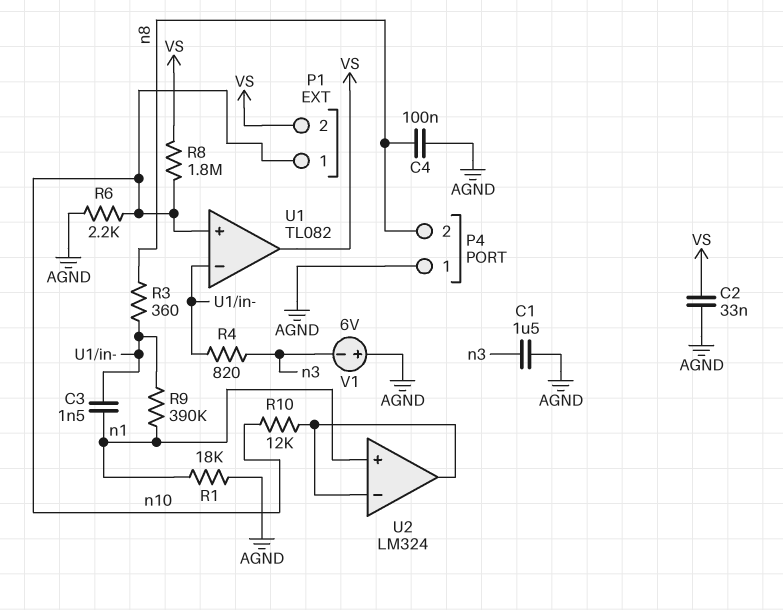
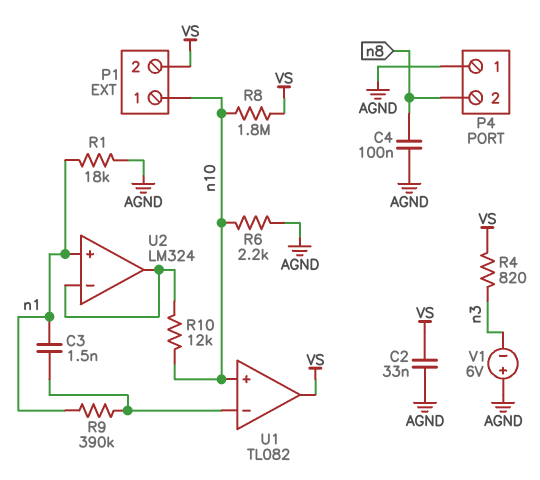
C1: 1.5uF (AGND, n3) -> none
R3: 360 (U1/in-, n8) -> none
R4: 820 (U1/in-, n3) -> 820 (VS, n3)

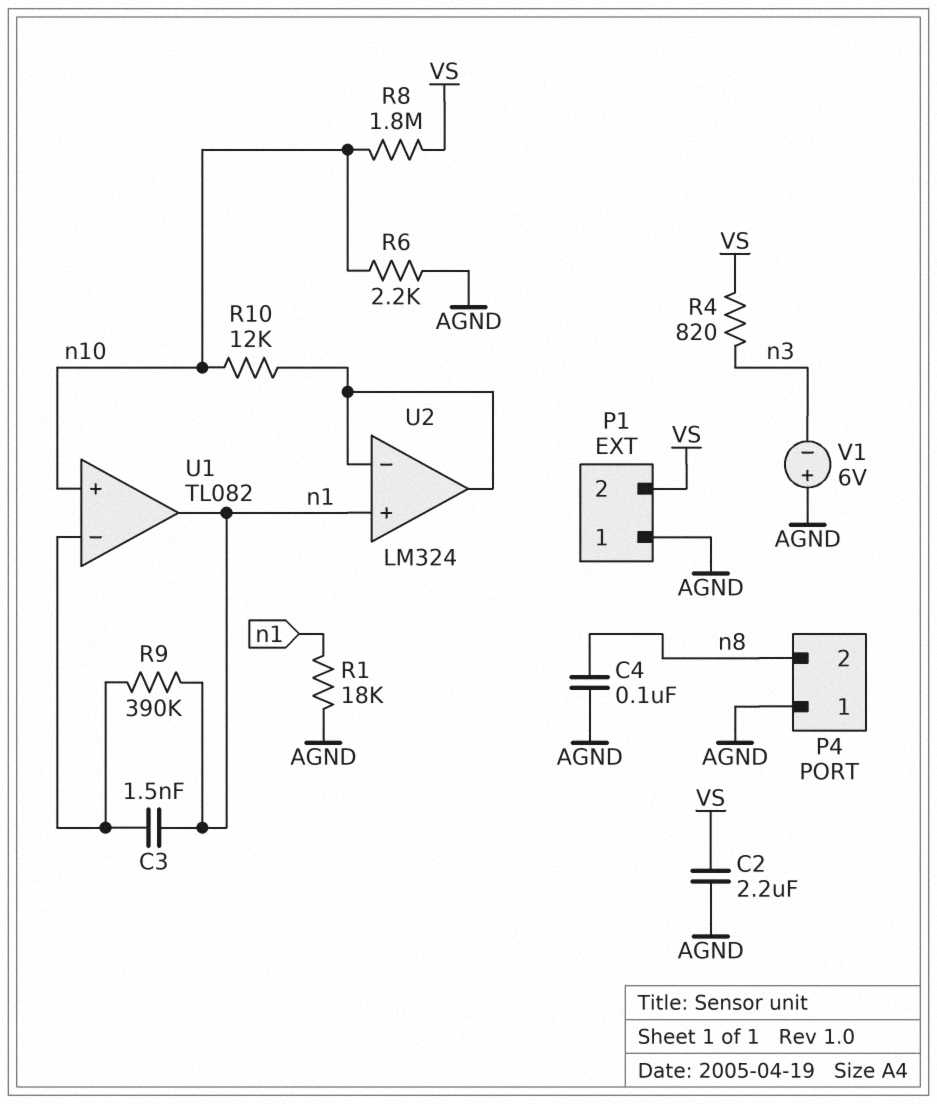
C2: 33nF (AGND, VS) -> 2.2uF (AGND, VS)
P1 pin 1: n10 -> AGND
U1 pin out: VS -> n1

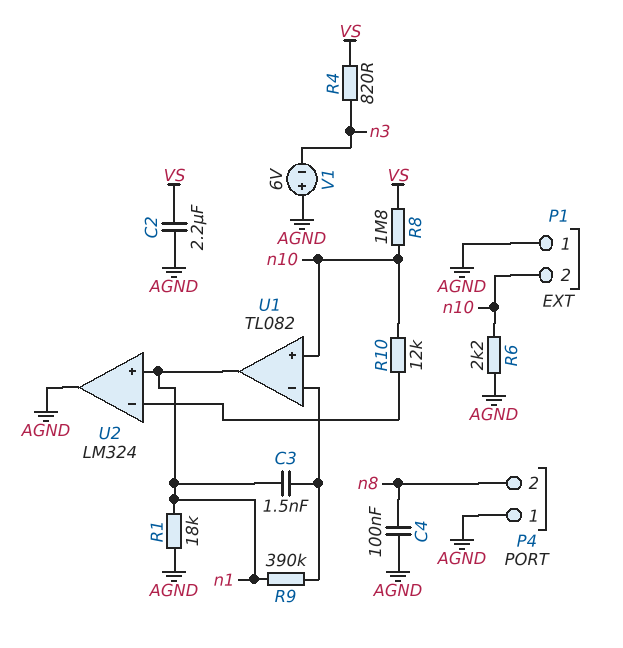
P1 pin 2: VS -> n10
U2 pin out: U2/in- -> AGND

